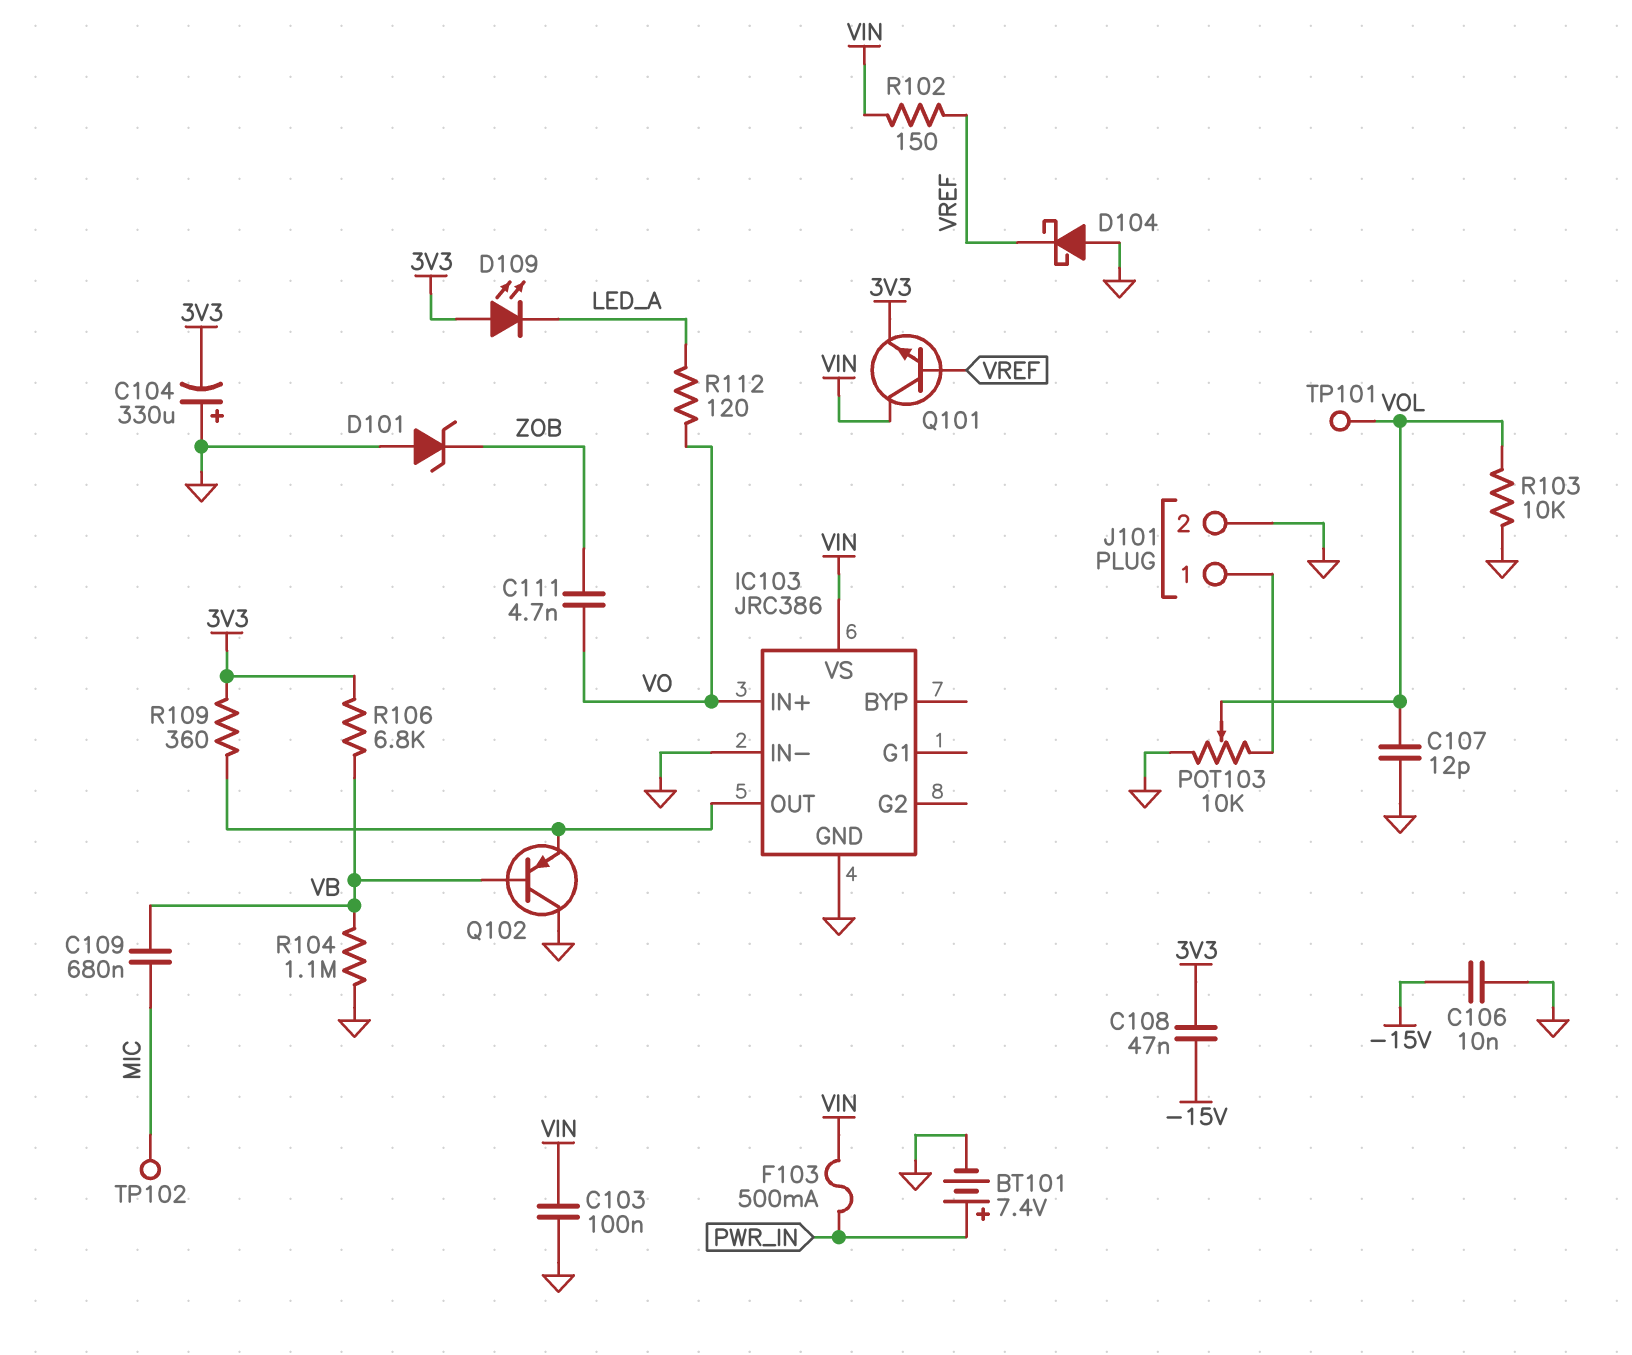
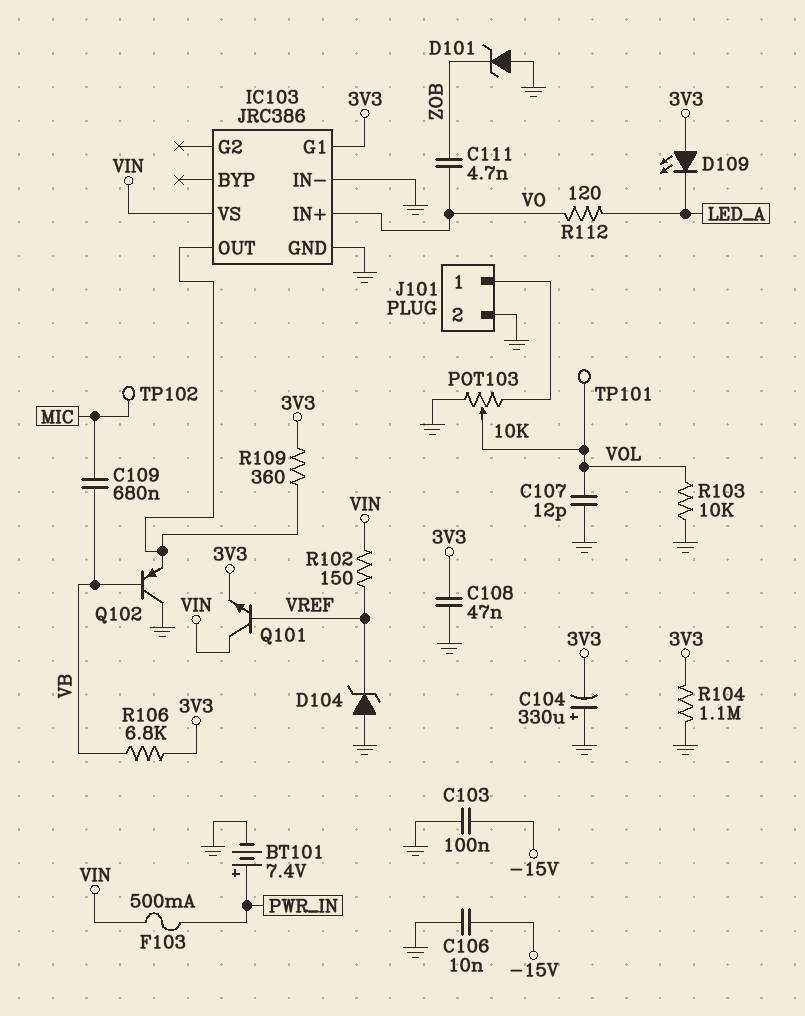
C103: 100nF (GND, VIN) -> 100nF (-15V, GND)
C108: 47nF (-15V, 3V3) -> 47nF (3V3, GND)
D104: schottky (A GND, K VREF) -> zener (A GND, K VREF)
IC103 pin G1: none -> 3V3
R104: 1.1M (GND, VB) -> 1.1M (3V3, GND)

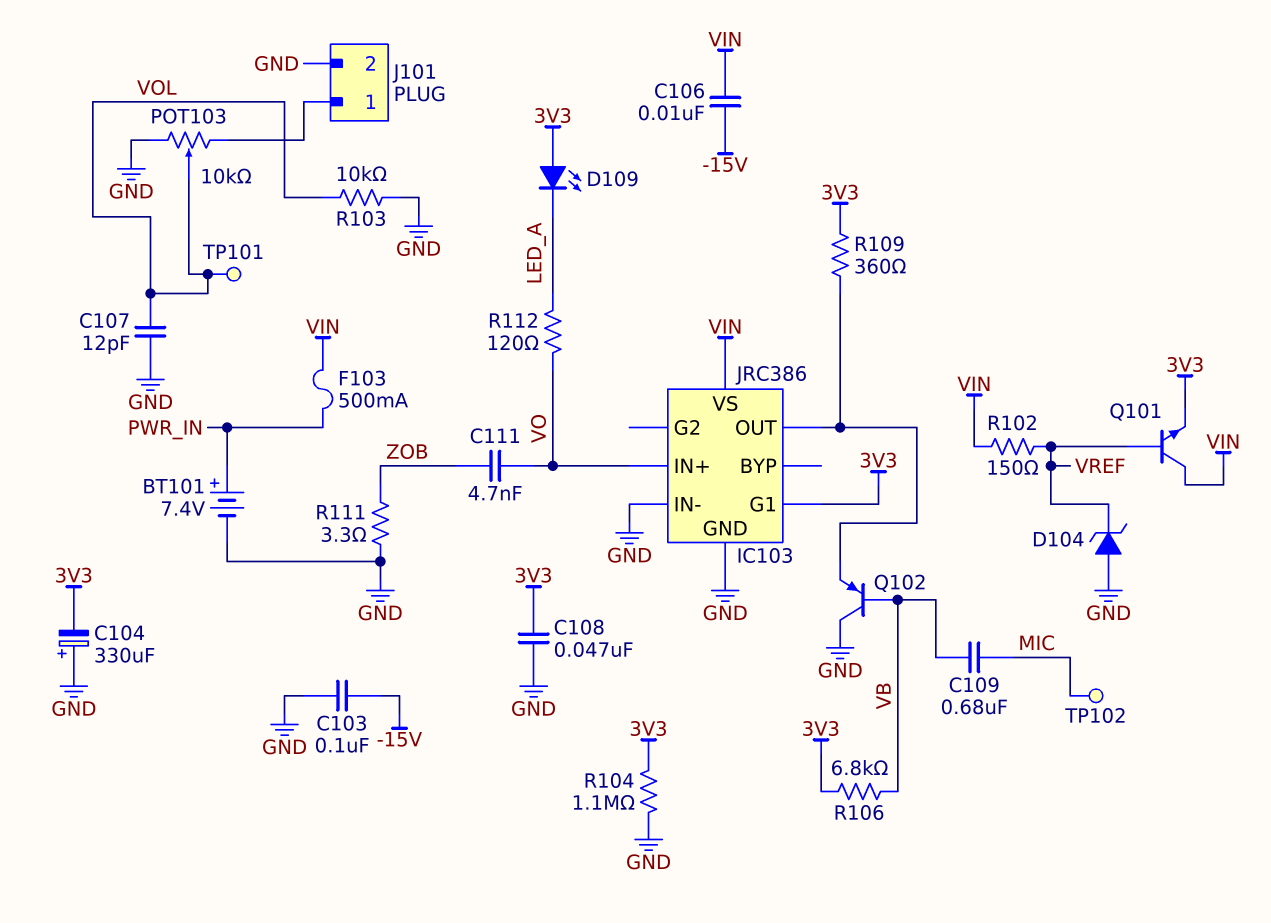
C106: 10nF (-15V, GND) -> 10nF (-15V, VIN)
D101: zener (A GND, K ZOB) -> none
R111: none -> 3.3 (GND, ZOB)

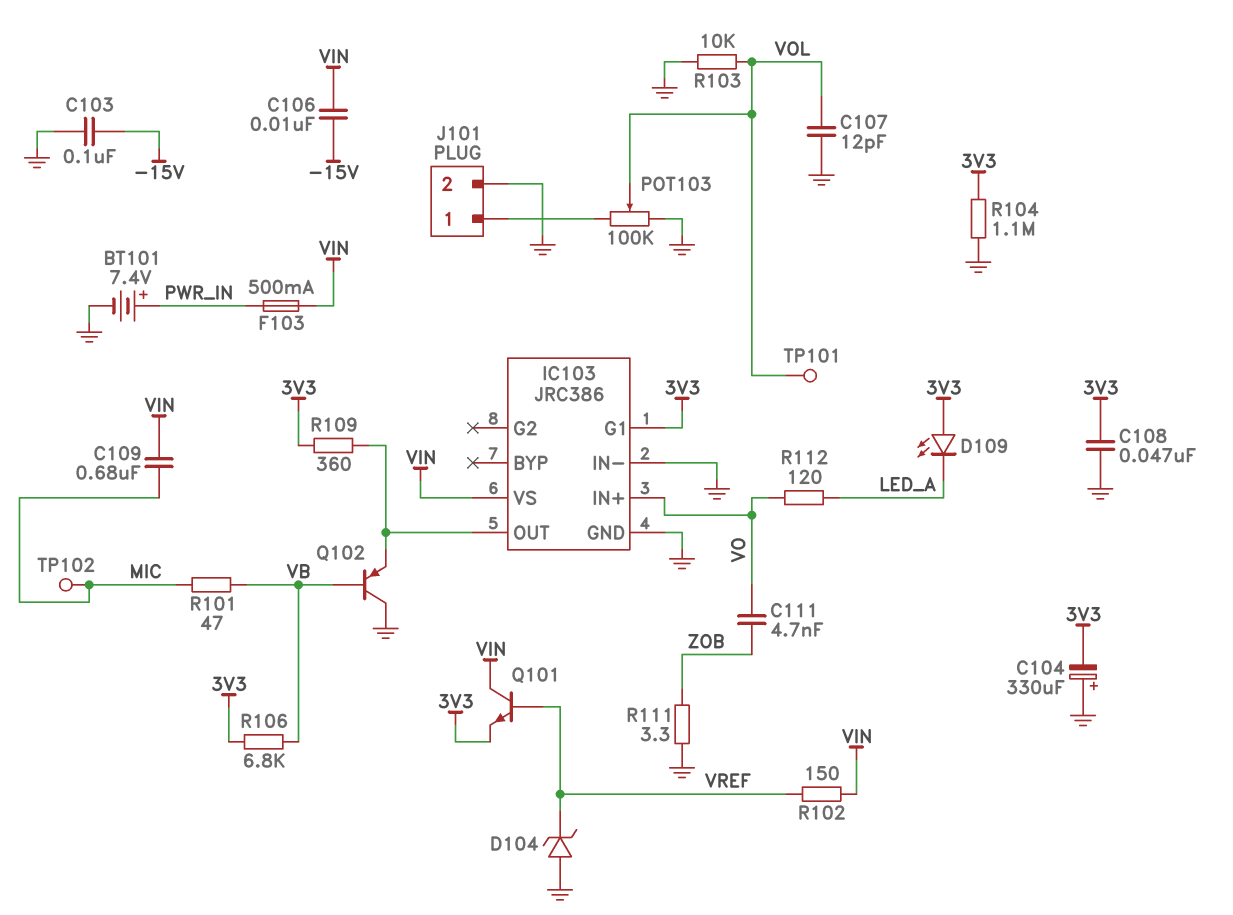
C109: 680nF (MIC, VB) -> 680nF (MIC, VIN)
POT103: 10k (GND, J101/1, wiper VOL) -> 100k (GND, J101/1, wiper VOL)
R101: none -> 47 (MIC, VB)

